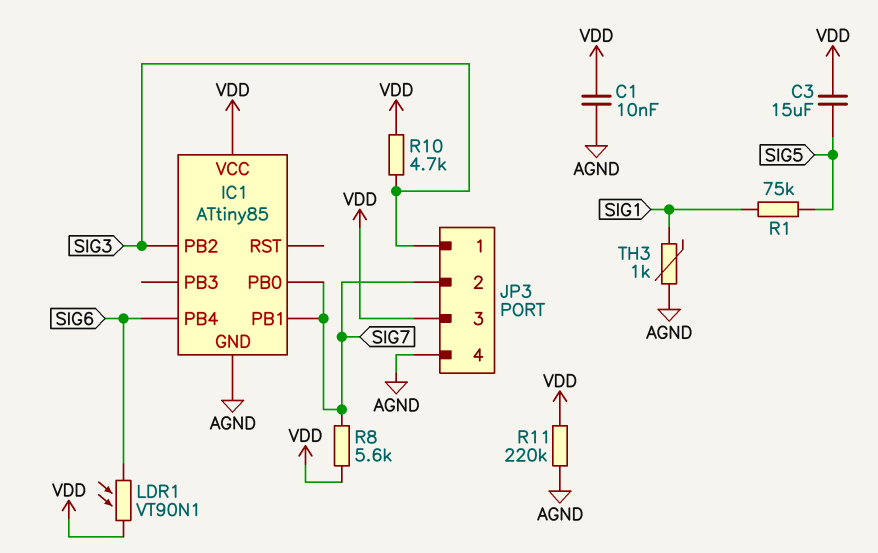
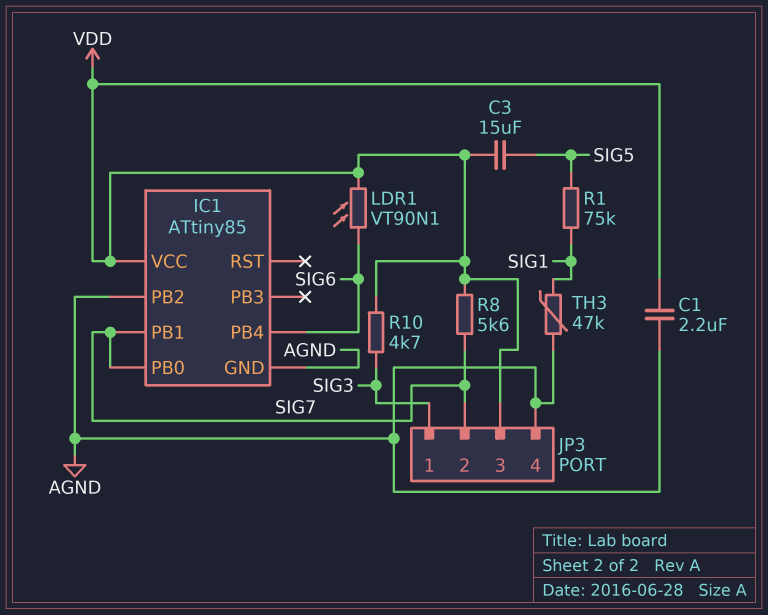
C1: 10nF (AGND, VDD) -> 2.2uF (AGND, VDD)
IC1 pin PB2: SIG3 -> AGND
R11: 220k (AGND, VDD) -> none
TH3: 1k (AGND, SIG1) -> 47k (AGND, SIG1)

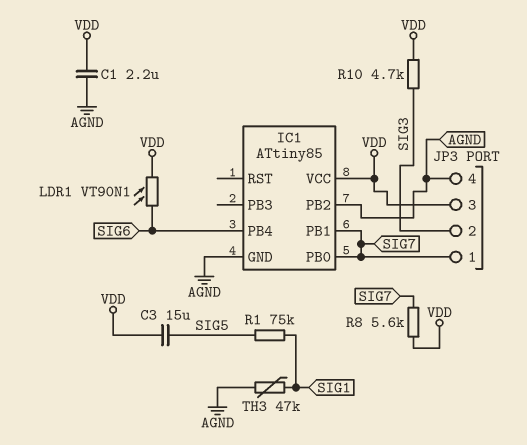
JP3 pin 1: SIG3 -> SIG7
JP3 pin 2: SIG7 -> SIG3

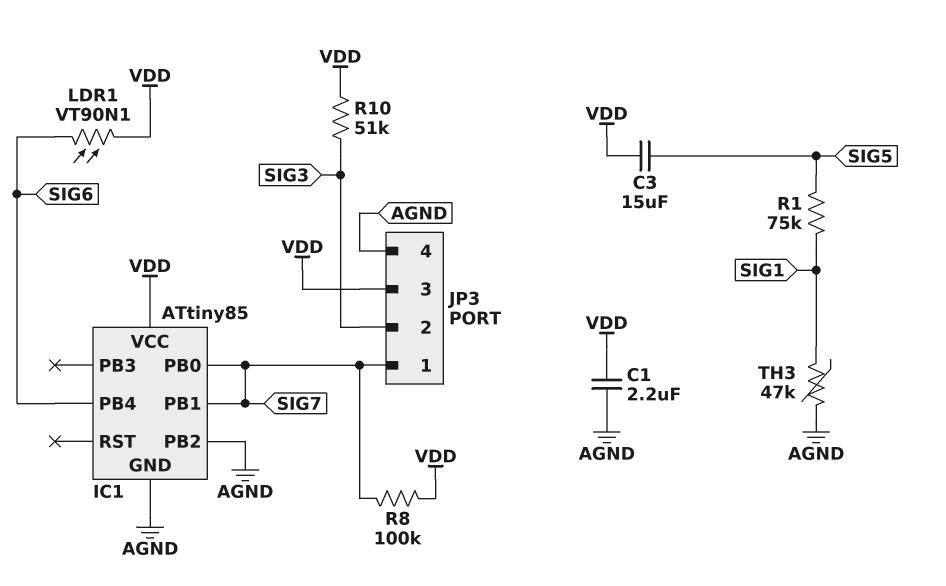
R8: 5.6k (SIG7, VDD) -> 100k (SIG7, VDD)
R10: 4.7k (SIG3, VDD) -> 51k (SIG3, VDD)

